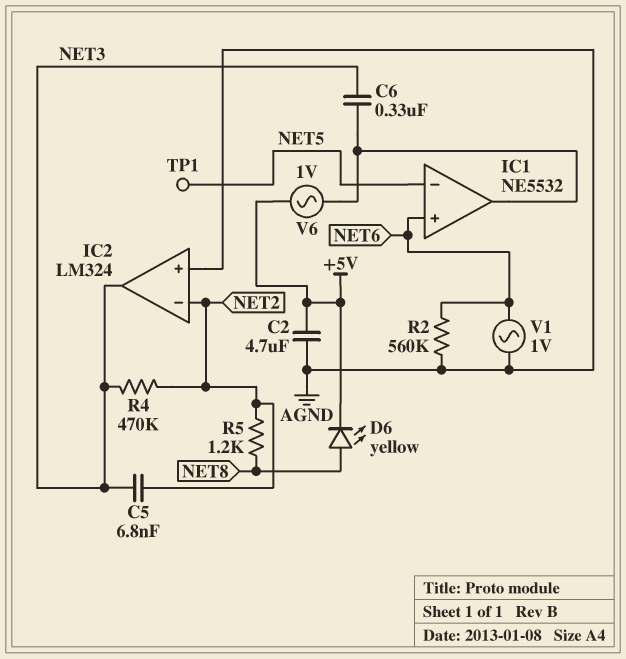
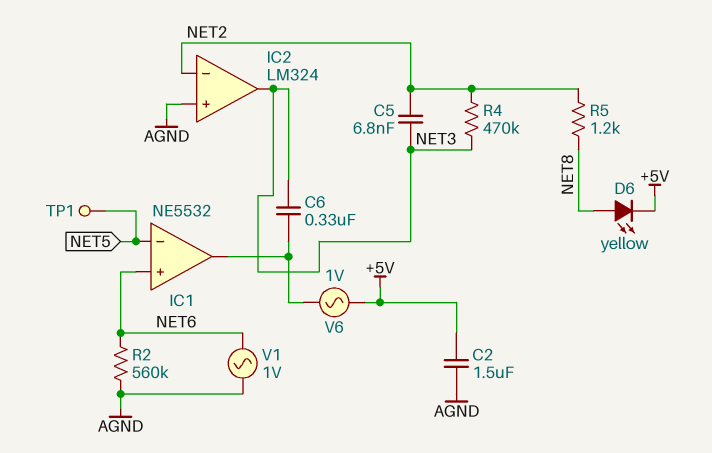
C2: 4.7uF (+5V, AGND) -> 1.5uF (+5V, AGND)

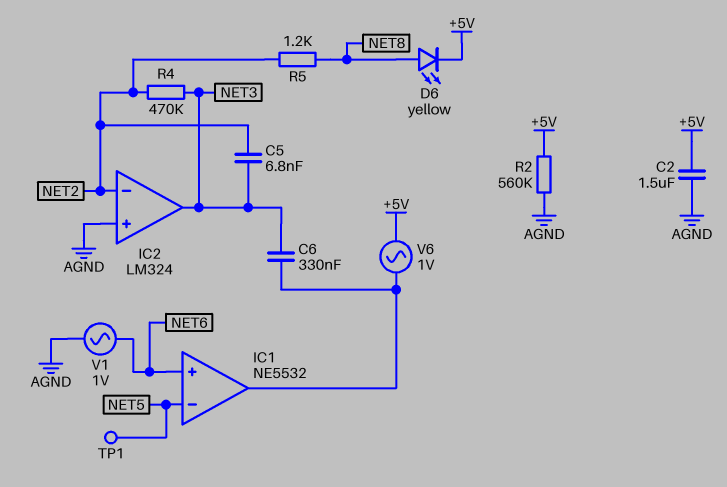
R2: 560k (AGND, NET6) -> 560k (+5V, AGND)

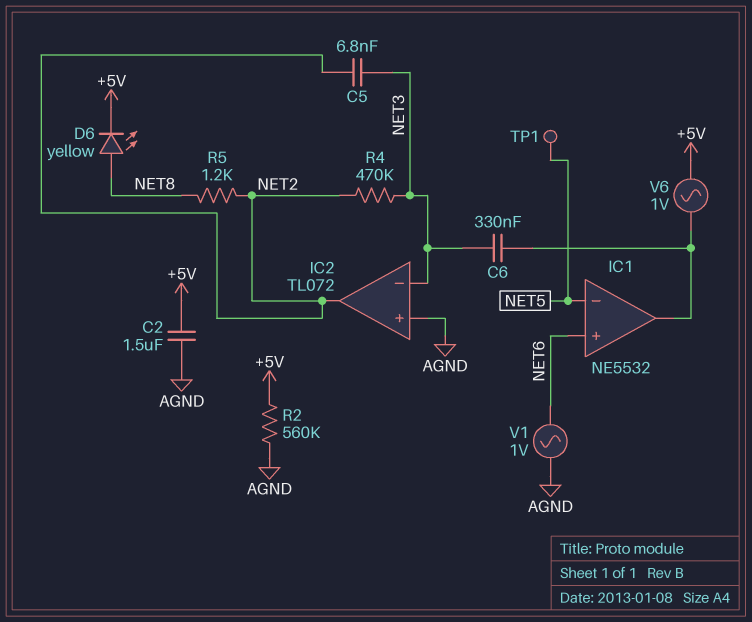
IC2: LM324 -> TL072
IC2 pin in-: NET2 -> NET3
IC2 pin out: NET3 -> NET2

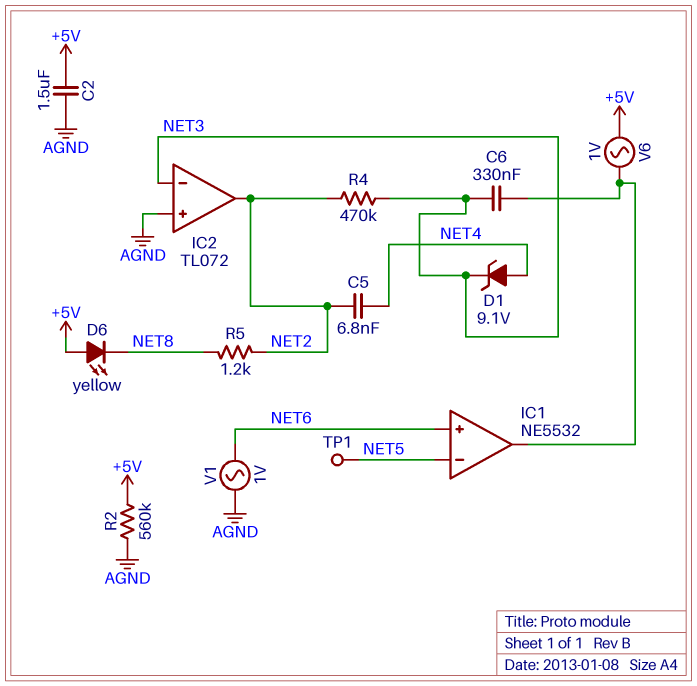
C5: 6.8nF (NET2, NET3) -> 6.8nF (NET2, NET4)
D1: none -> zener 9.1V (A NET4, K NET3)
D6: LED yellow (A NET8, K +5V) -> LED yellow (A +5V, K NET8)

